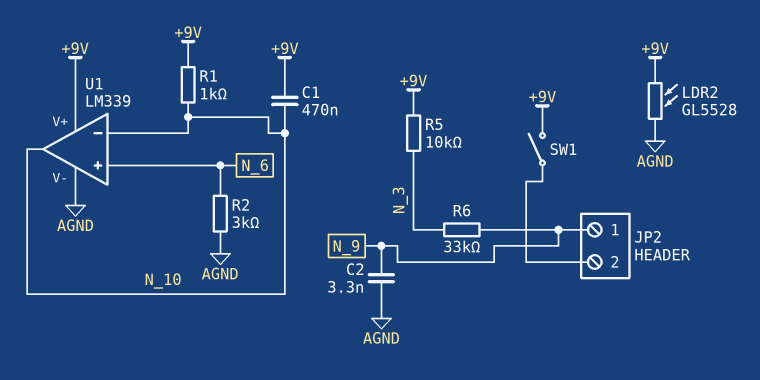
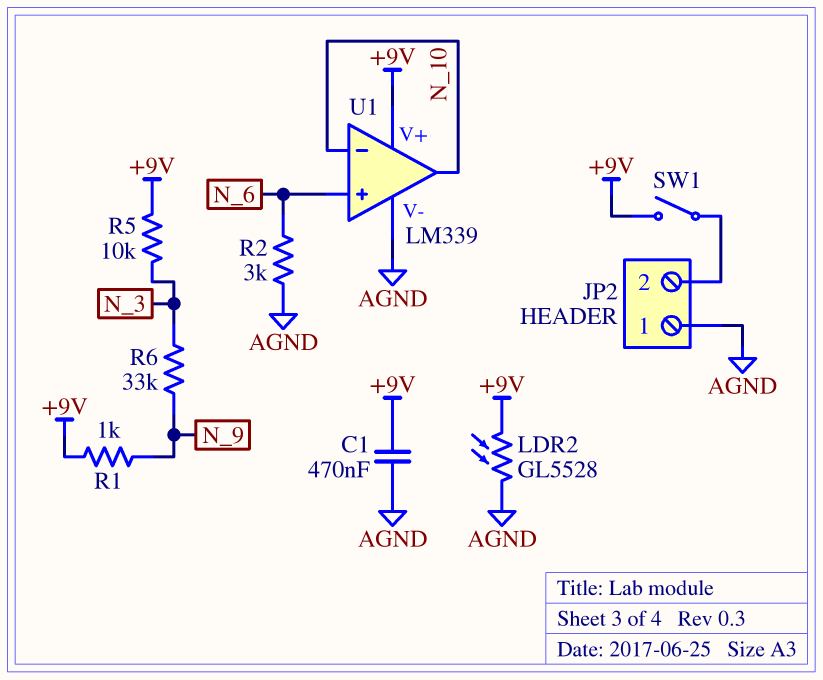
C1: 470nF (+9V, N_10) -> 470nF (+9V, AGND)
C2: 3.3nF (AGND, N_9) -> none
JP2 pin 1: N_9 -> AGND
R1: 1k (+9V, N_10) -> 1k (+9V, N_9)

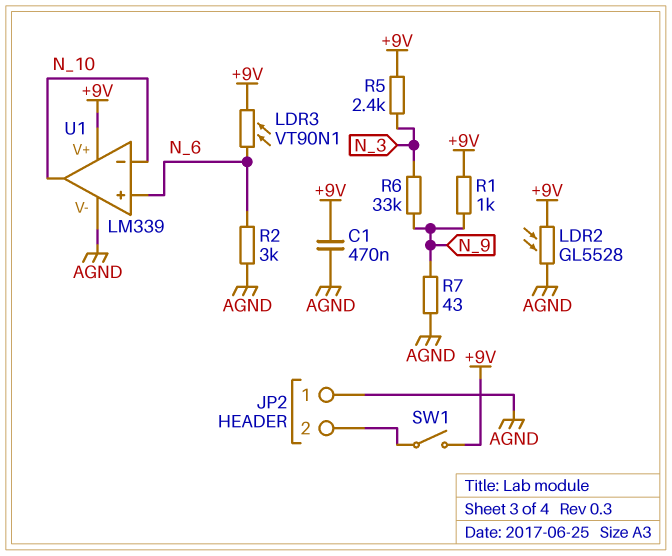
LDR3: none -> VT90N1 (+9V, N_6)
R5: 10k (+9V, N_3) -> 2.4k (+9V, N_3)
R7: none -> 43 (AGND, N_9)

